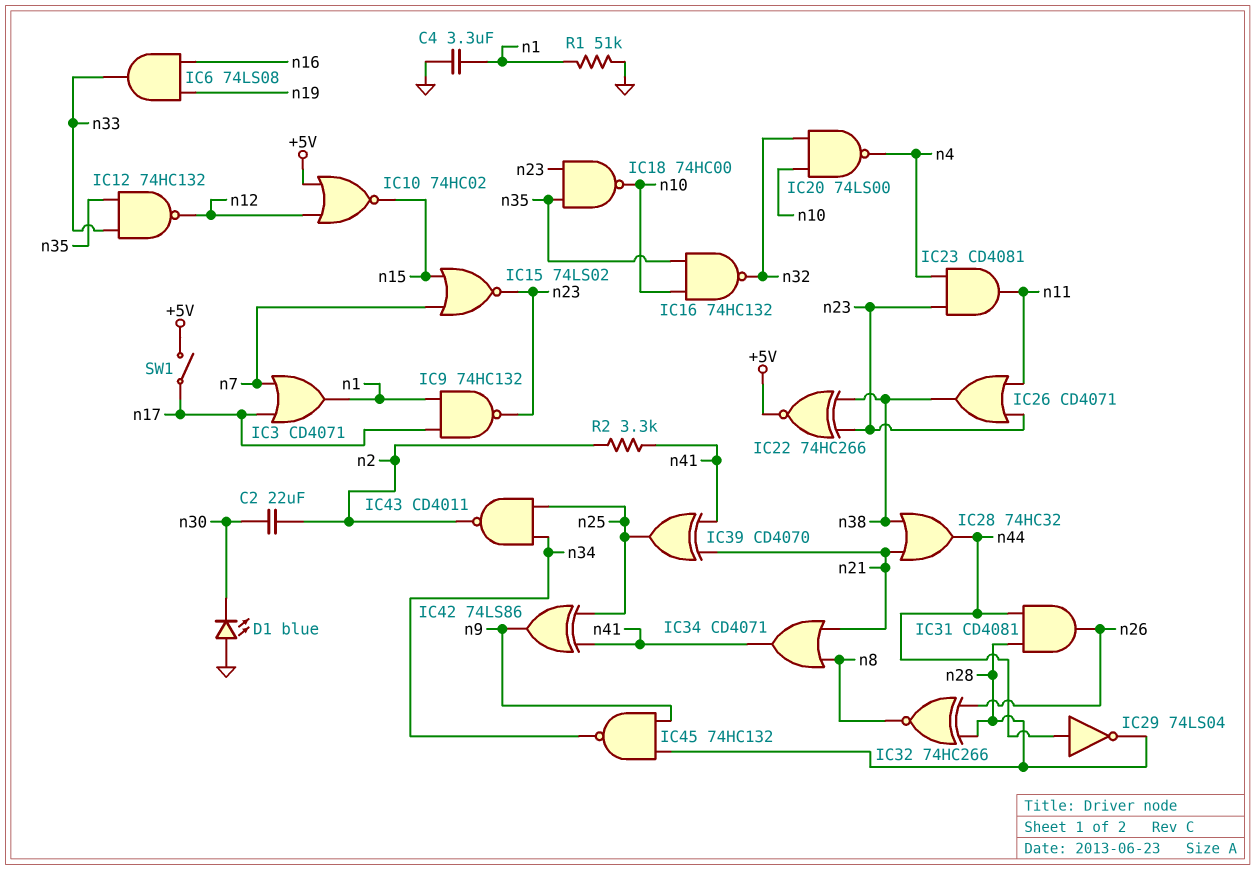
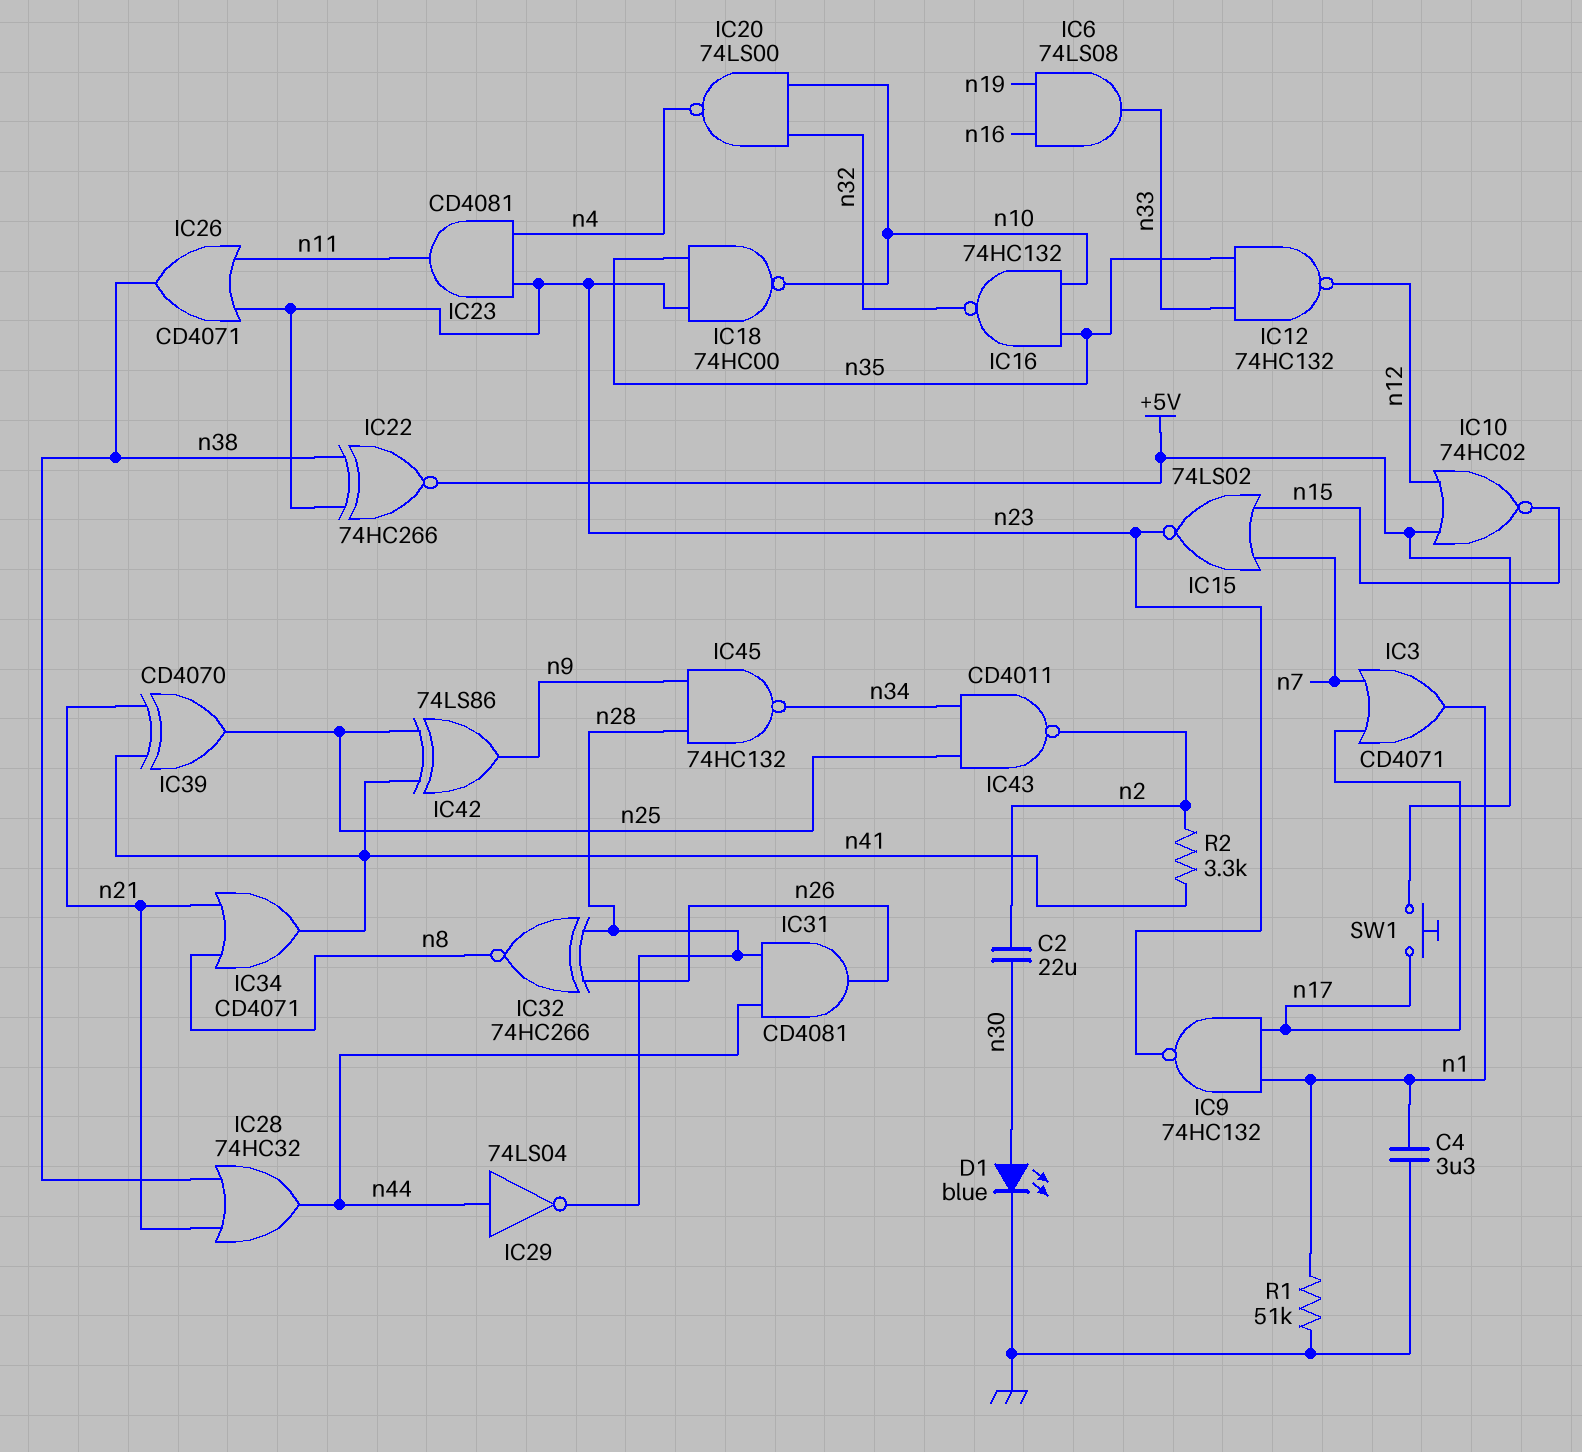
D1: LED blue (A GND, K n30) -> LED blue (A n30, K GND)
SW1: switch (+5V, n17) -> button (+5V, n17)

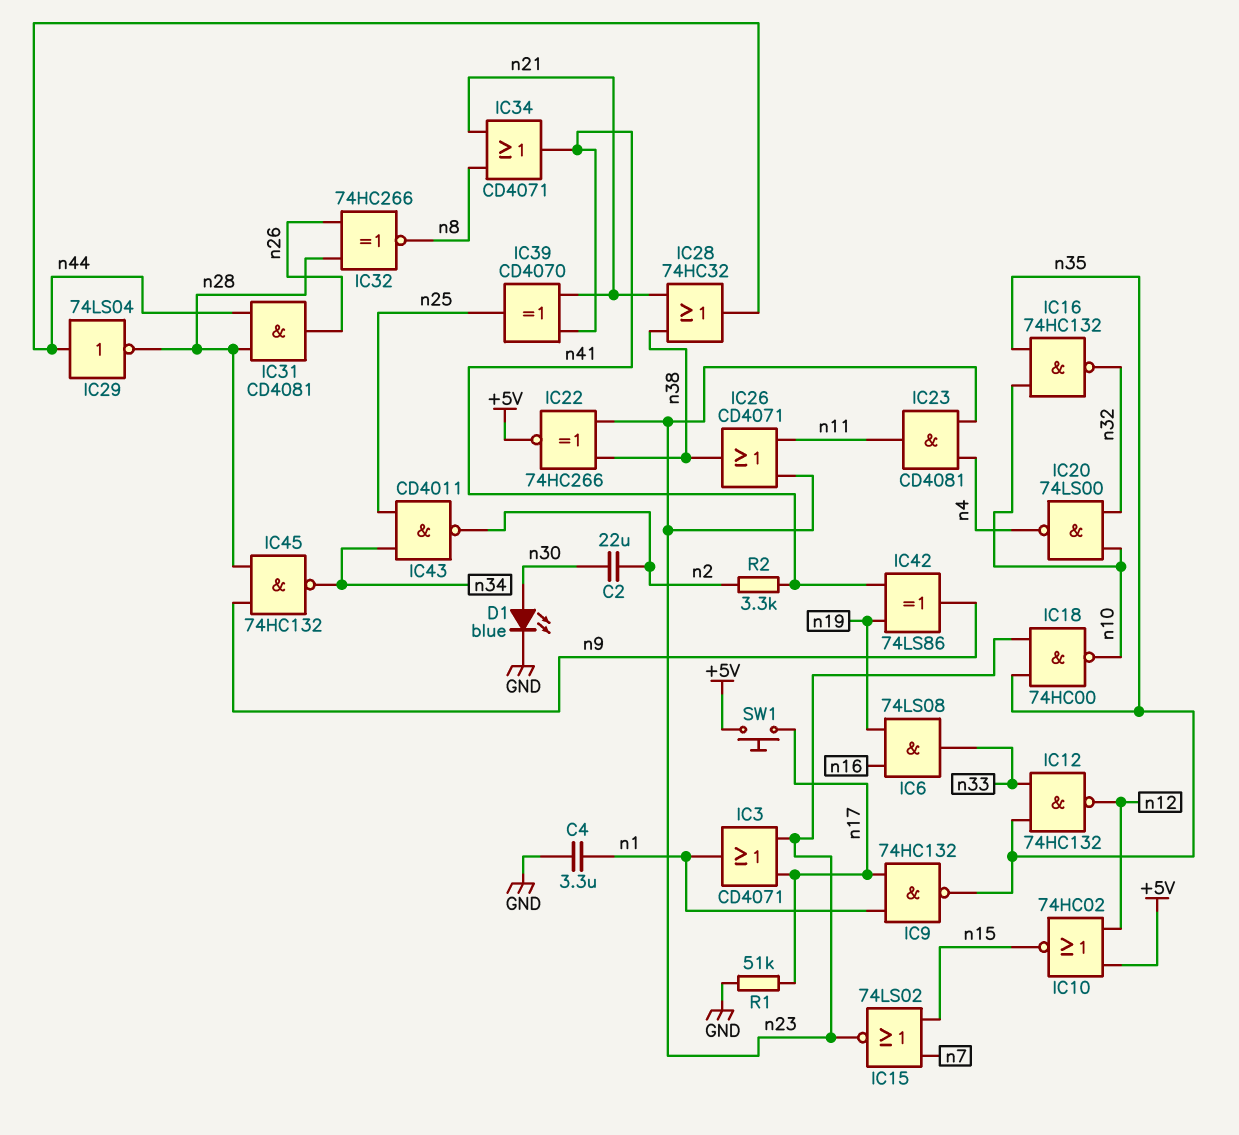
IC3: OR CD4071 (in n7, in n17, out n1) -> OR CD4071 (in n17, in n23, out n1)
IC9: NAND 74HC132 (in n1, in n17, out n23) -> NAND 74HC132 (in n1, in n17, out n35)
IC42: XOR 74LS86 (in n25, in n41, out n9) -> XOR 74LS86 (in n19, in n41, out n9)
R1: 51k (GND, n1) -> 51k (GND, n17)

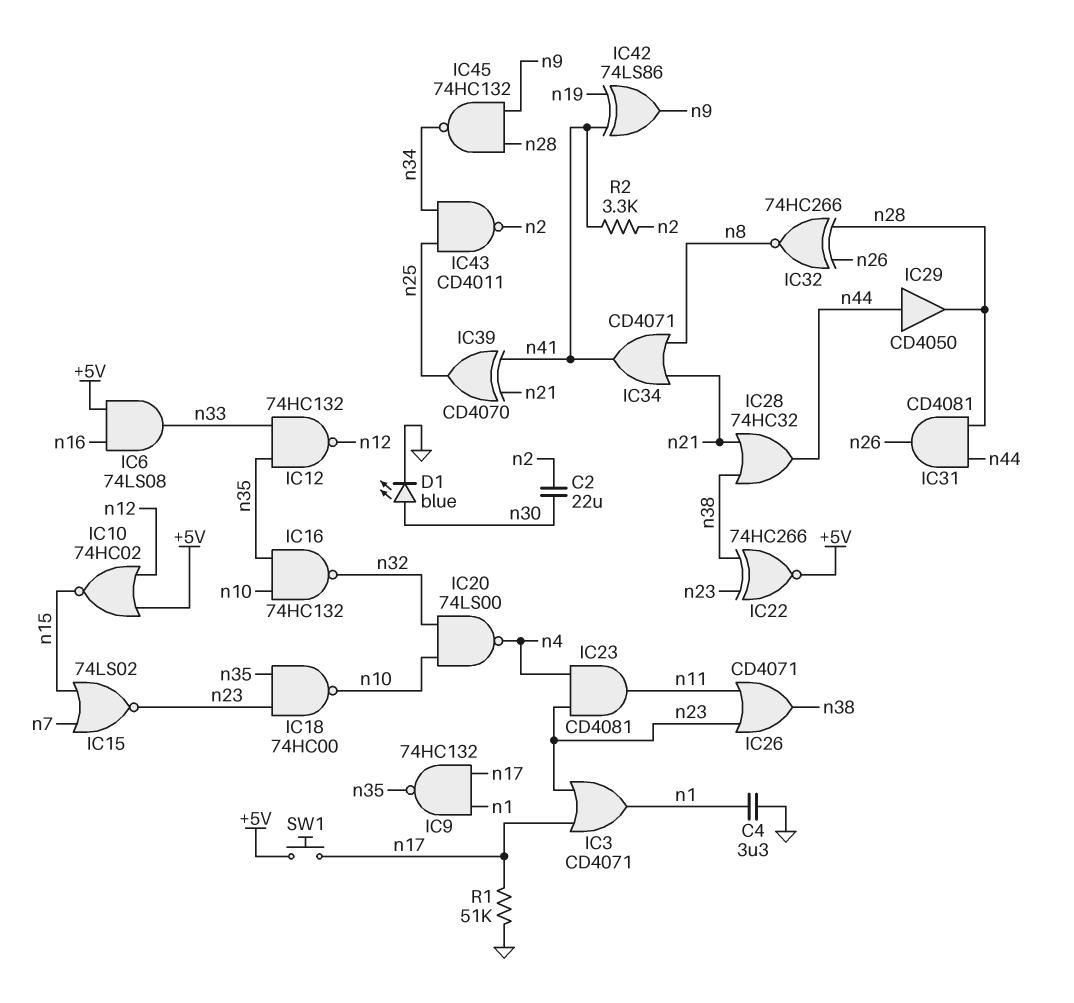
IC6: AND 74LS08 (in n16, in n19, out n33) -> AND 74LS08 (in +5V, in n16, out n33)
IC29: NOT 74LS04 (in n44, out n28) -> buffer CD4050 (in n44, out n28)

